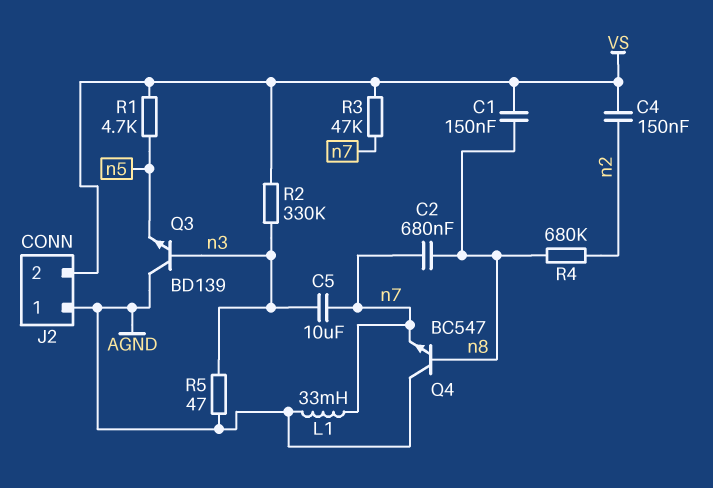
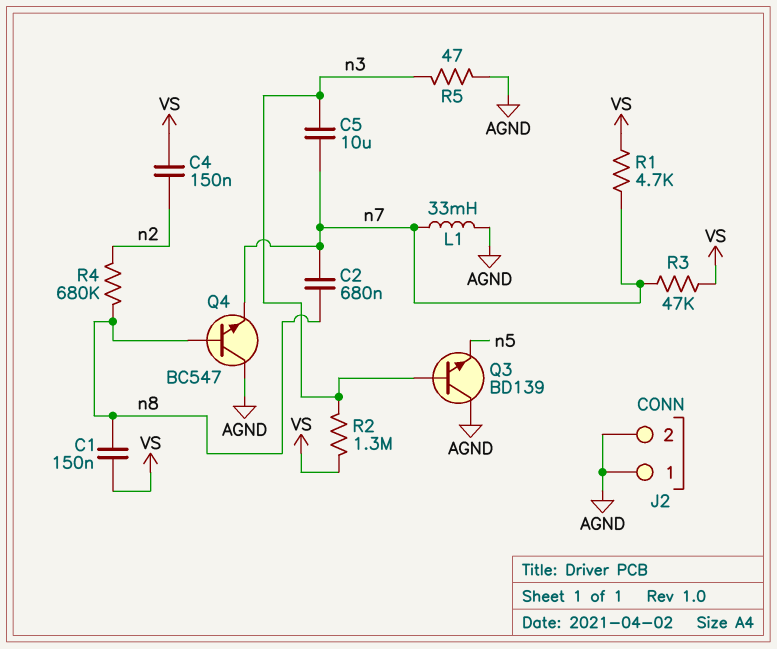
J2 pin 2: VS -> AGND
R1: 4.7k (VS, n5) -> 4.7k (VS, n7)
R2: 330k (VS, n3) -> 1.3M (VS, n3)

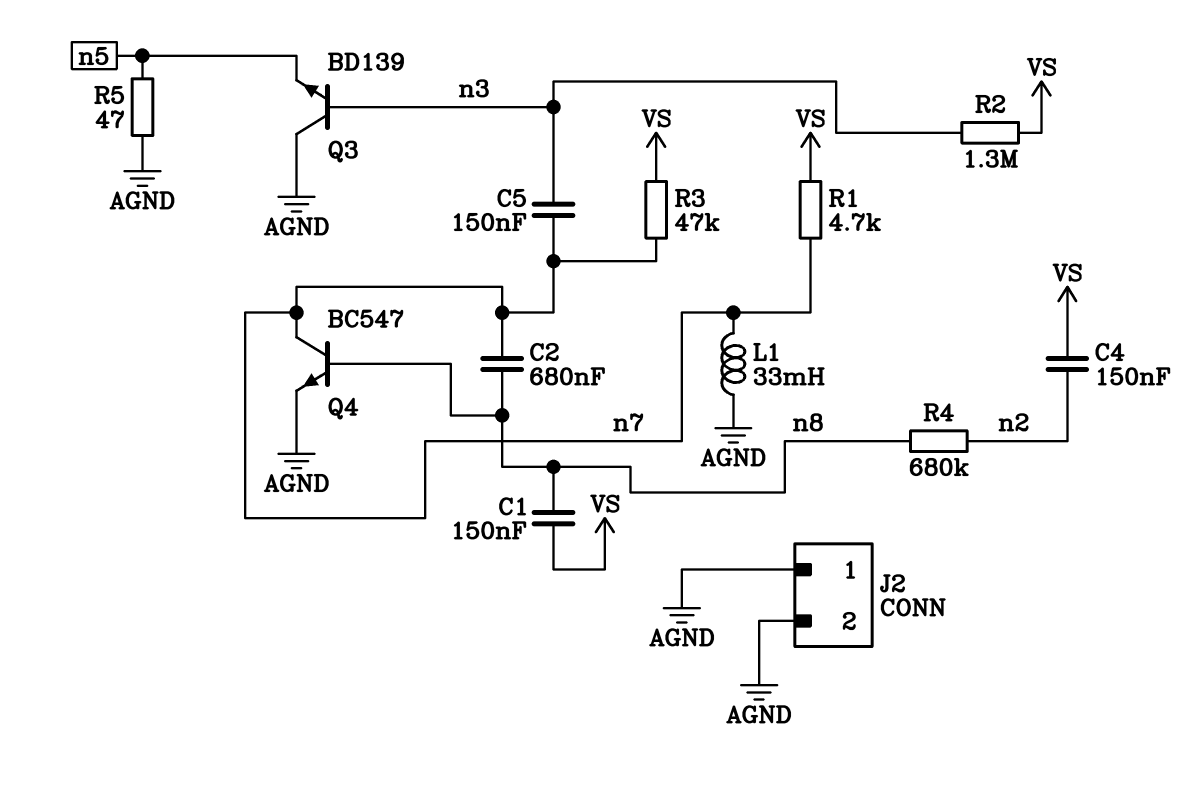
C5: 10uF (n3, n7) -> 150nF (n3, n7)
Q4: NPN BC547 (B n8, C AGND, E n7) -> NPN BC547 (B n8, C n7, E AGND)
R5: 47 (AGND, n3) -> 47 (AGND, n5)

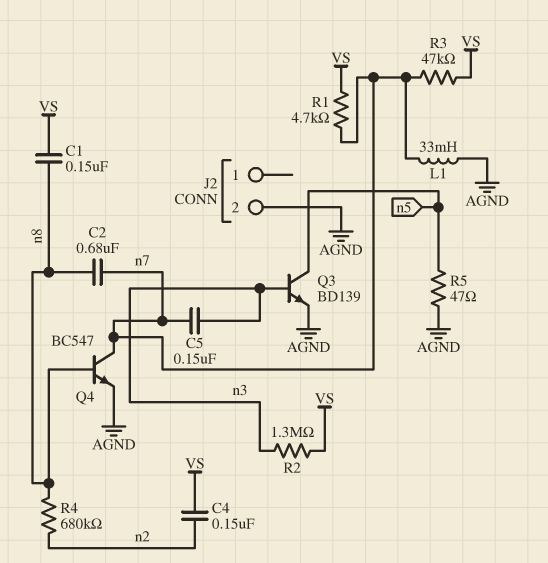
J2 pin 1: AGND -> none
Q3: NPN BD139 (B n3, C AGND, E n5) -> NPN BD139 (B n3, C n5, E AGND)

